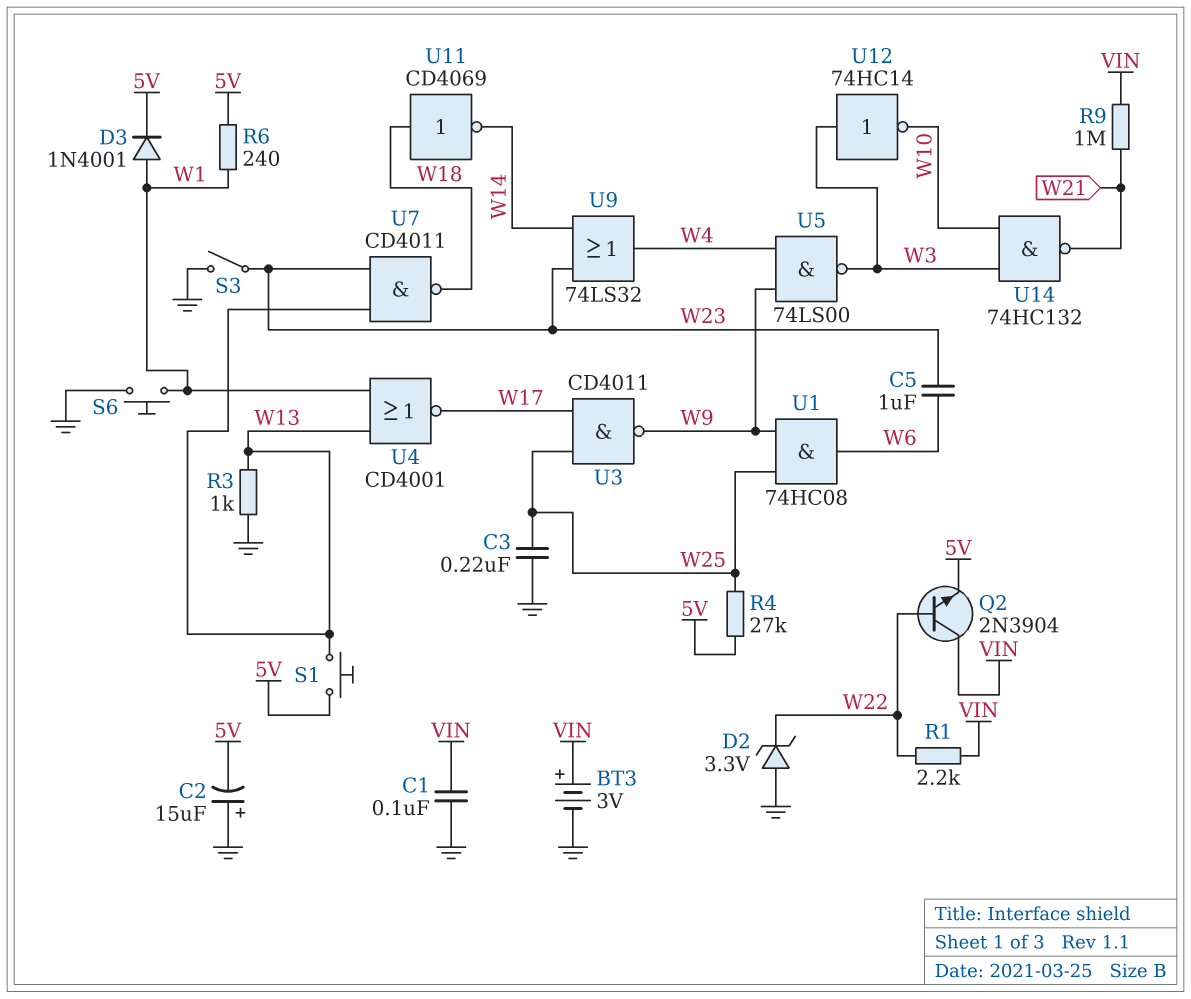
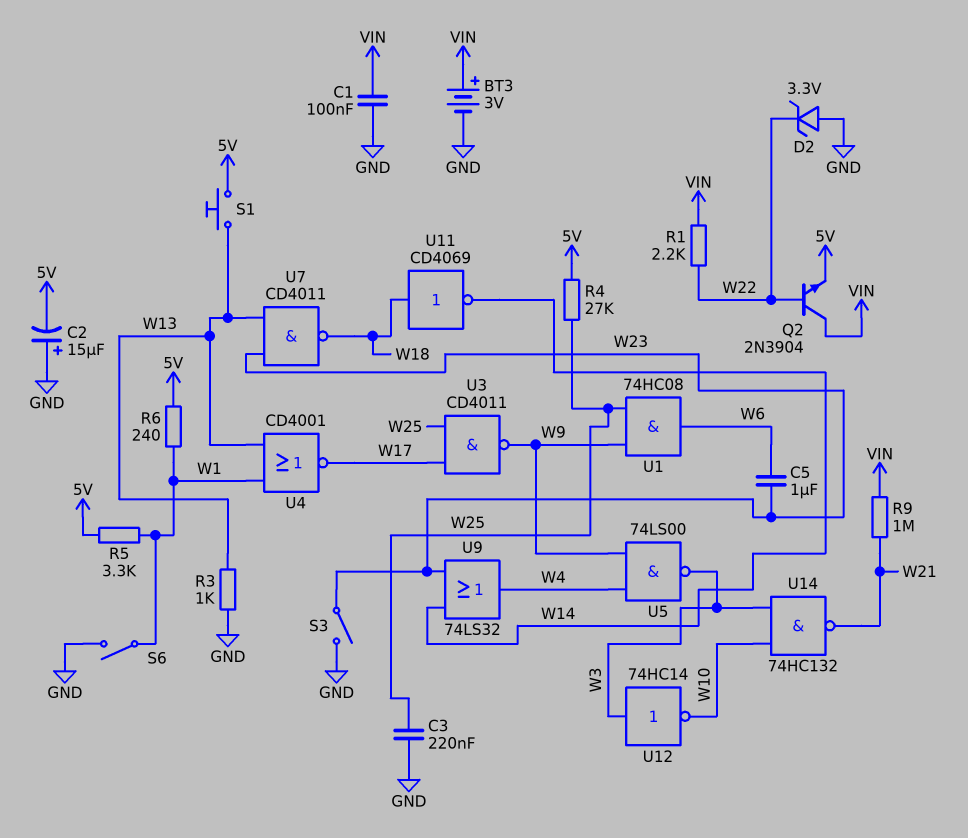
D3: diode 1N4001 (A W1, K 5V) -> none
R5: none -> 3.3k (5V, W1)
S6: button (GND, W1) -> switch (GND, W1)

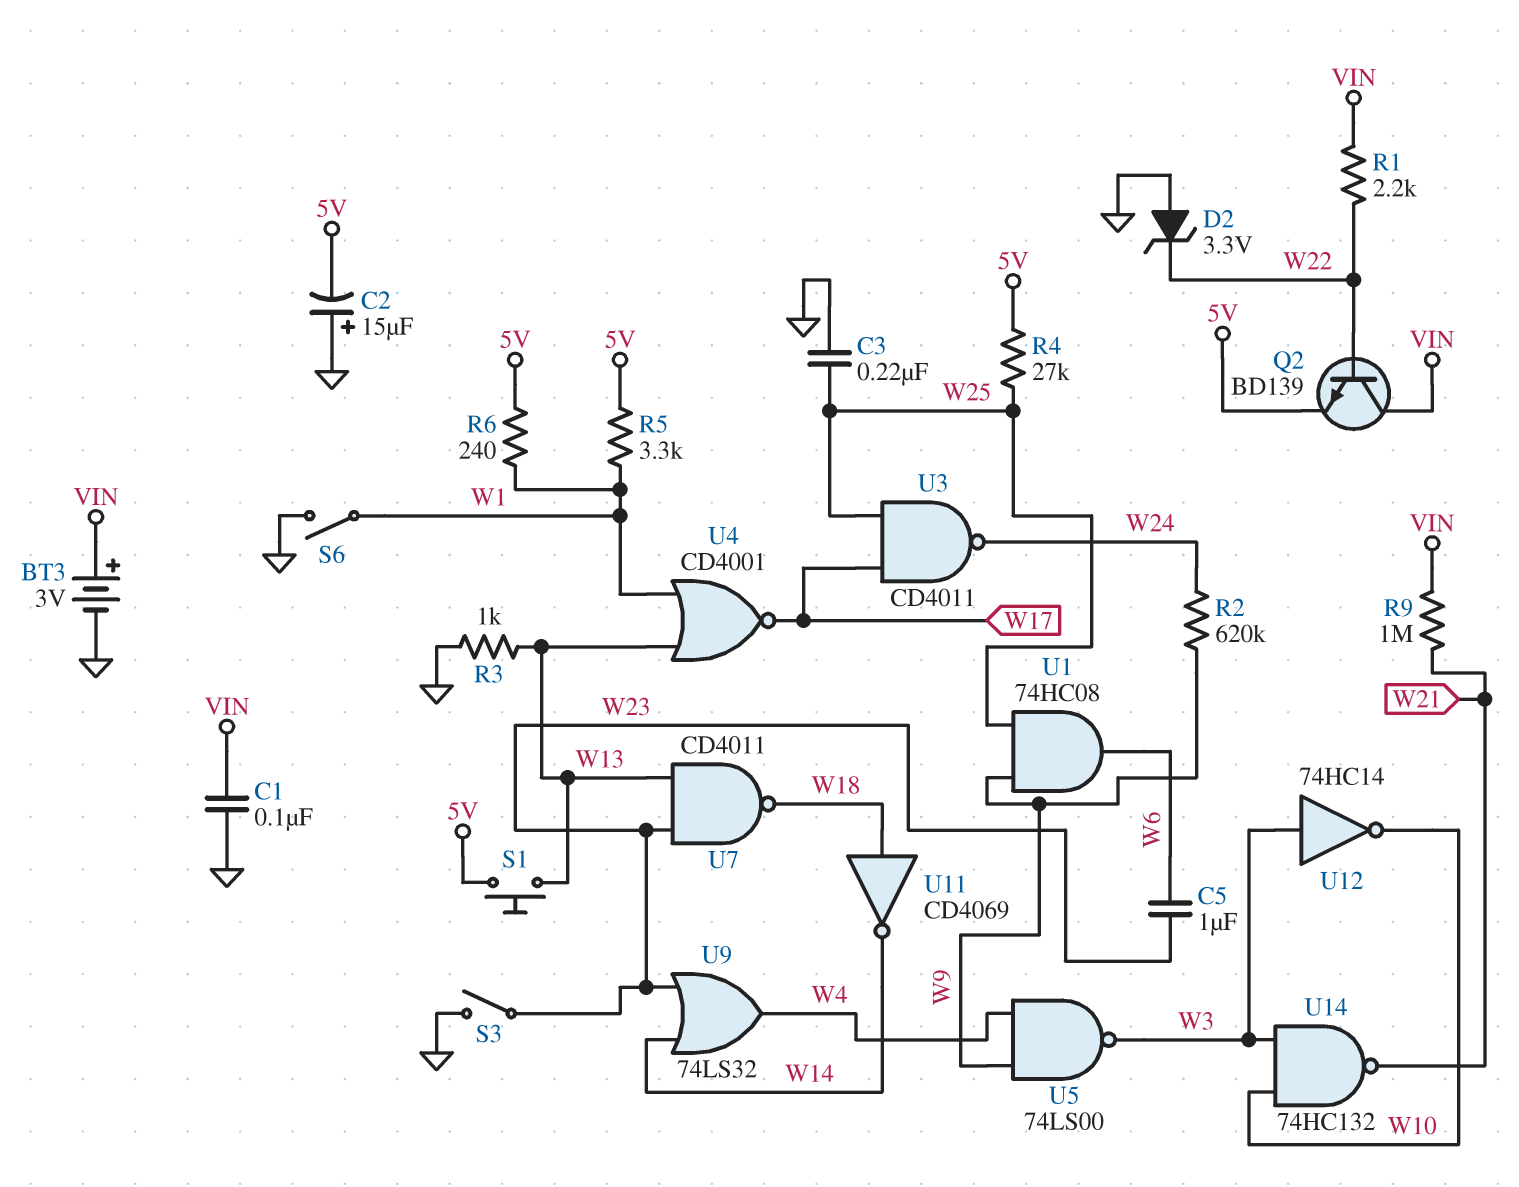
Q2: NPN 2N3904 (B W22, C VIN, E 5V) -> NPN BD139 (B W22, C VIN, E 5V)
R2: none -> 620k (W9, W24)
U3: NAND CD4011 (in W17, in W25, out W9) -> NAND CD4011 (in W17, in W25, out W24)

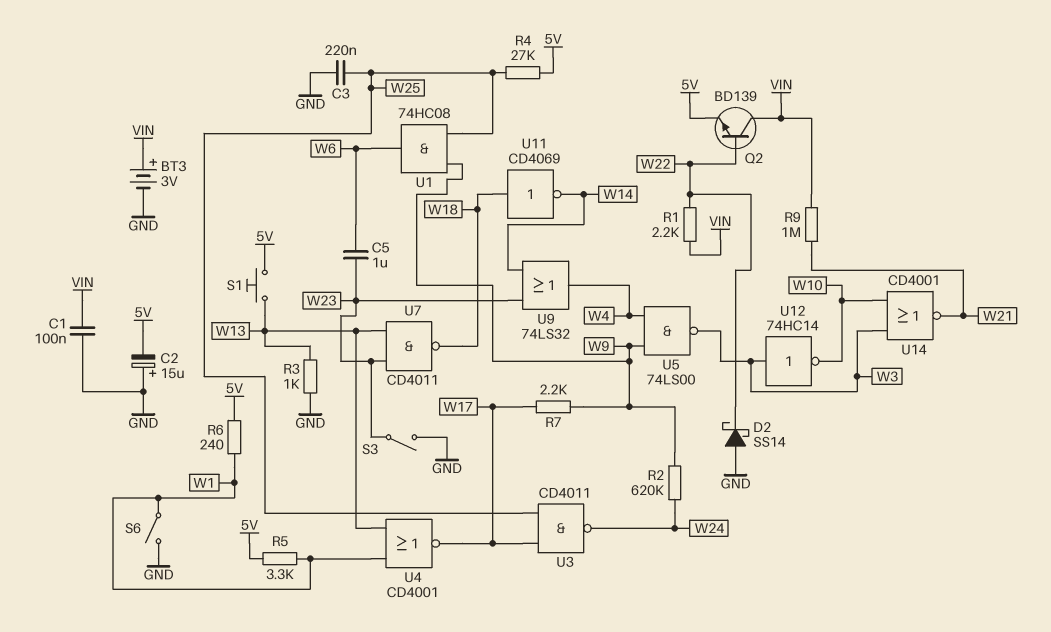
D2: zener 3.3V (A GND, K W22) -> schottky SS14 (A GND, K W22)
R7: none -> 2.2k (W9, W17)
U14: NAND 74HC132 (in W3, in W10, out W21) -> NOR CD4001 (in W3, in W10, out W21)

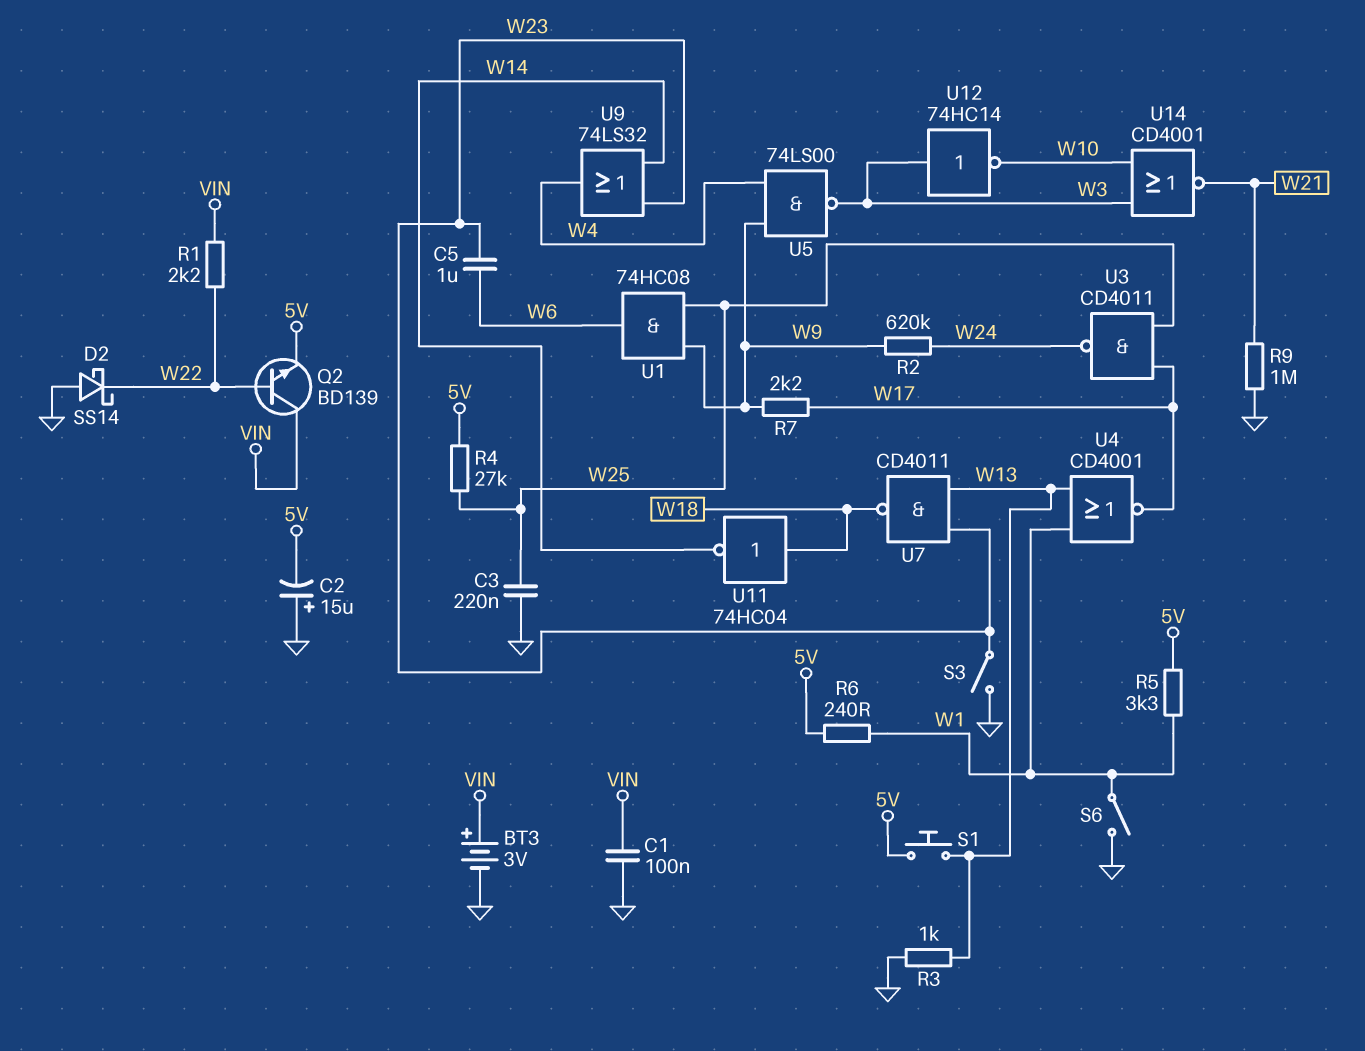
R9: 1M (VIN, W21) -> 1M (GND, W21)
U11: NOT CD4069 (in W18, out W14) -> NOT 74HC04 (in W18, out W14)

